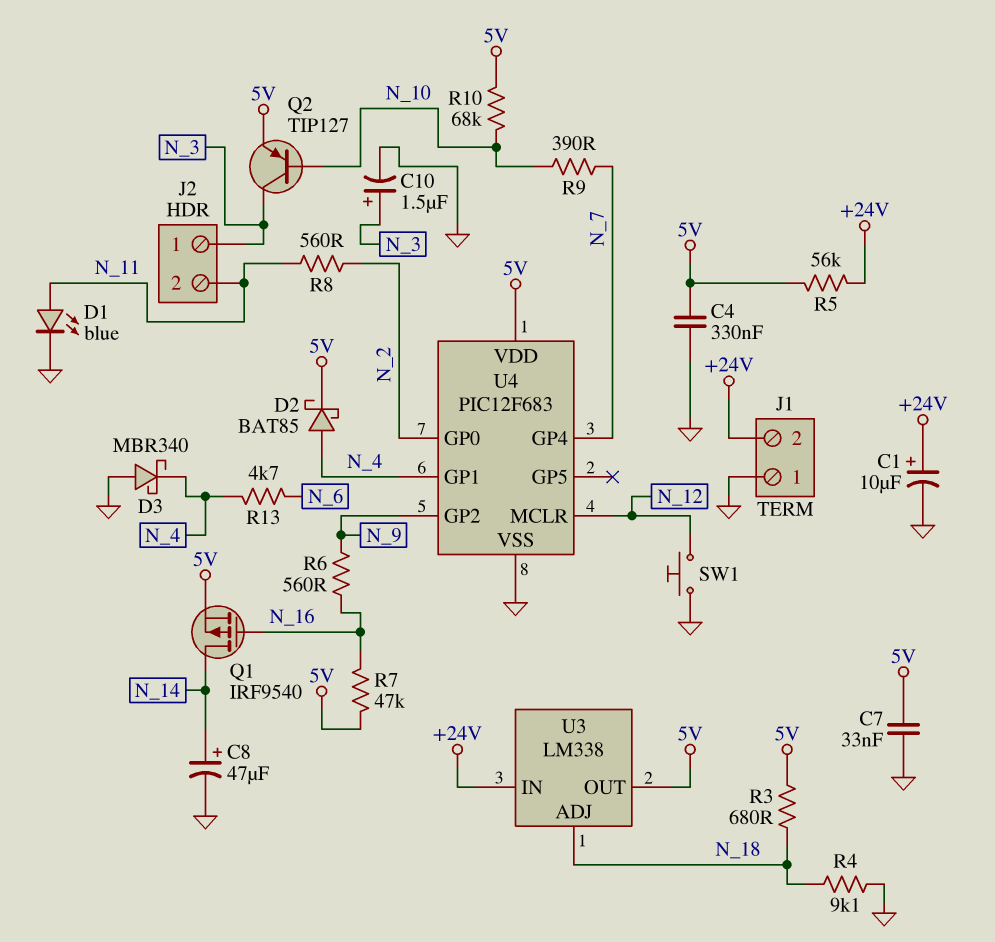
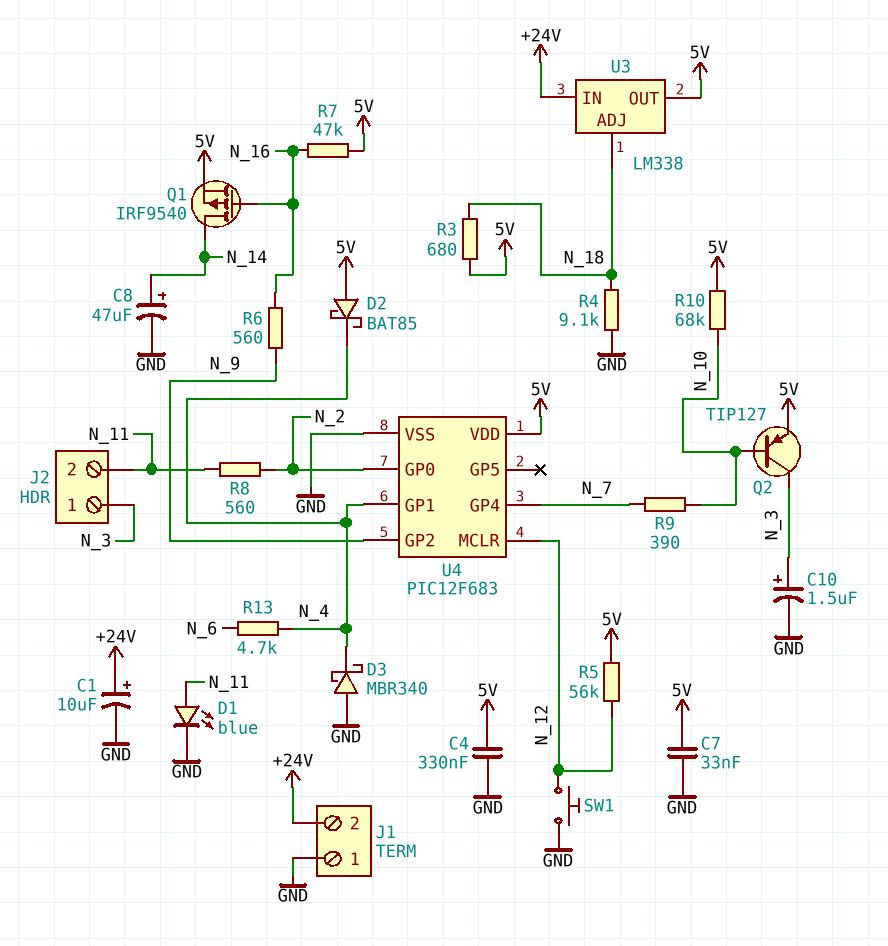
D2: schottky BAT85 (A N_4, K 5V) -> schottky BAT85 (A 5V, K N_4)
R5: 56k (+24V, 5V) -> 56k (5V, N_12)

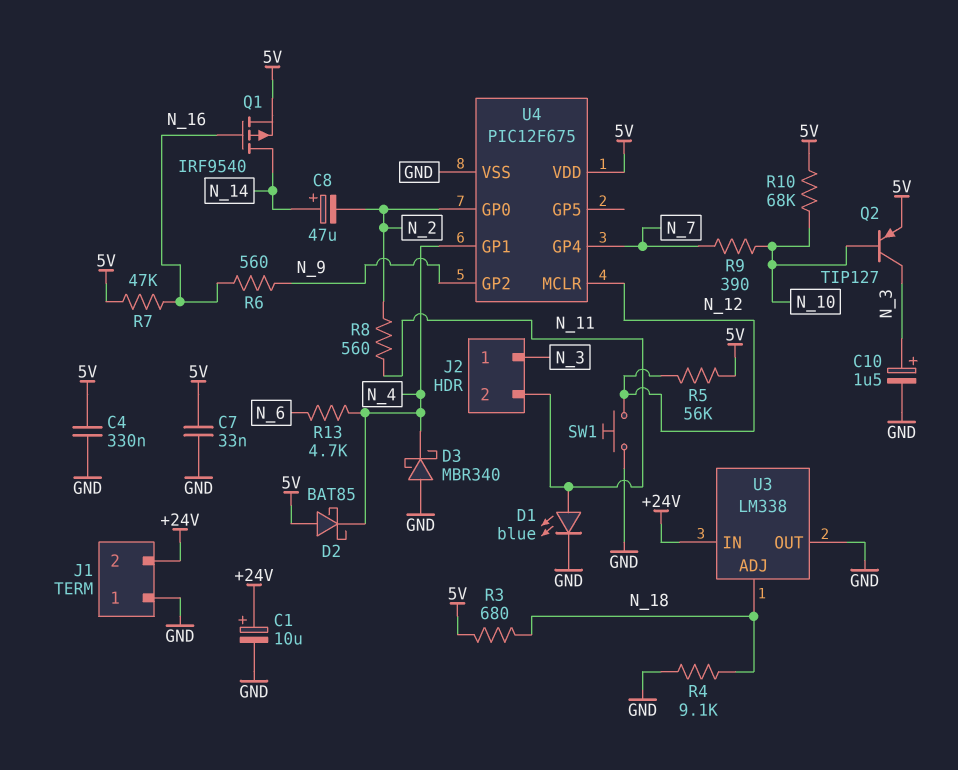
C8: 47uF (plus N_14, minus GND) -> 47uF (plus N_14, minus N_2)
U3 pin OUT: 5V -> GND
U4: PIC12F683 -> PIC12F675

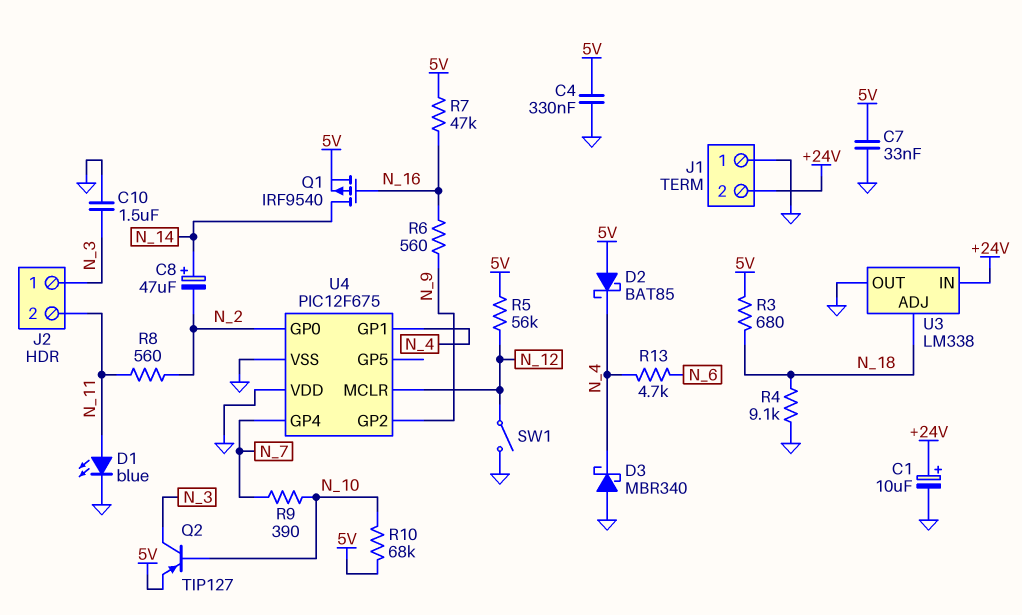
C10: 1.5uF (plus N_3, minus GND) -> 1.5uF (GND, N_3)
SW1: button (GND, N_12) -> switch (GND, N_12)
U4 pin VDD: 5V -> GND

